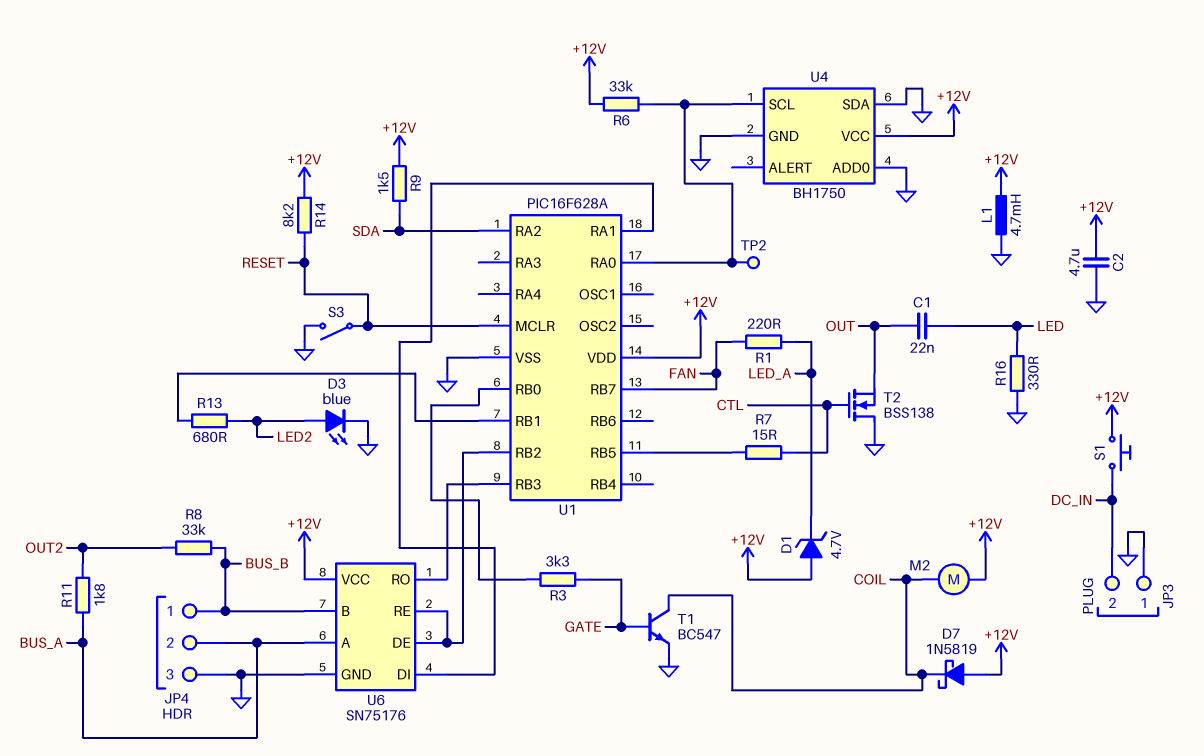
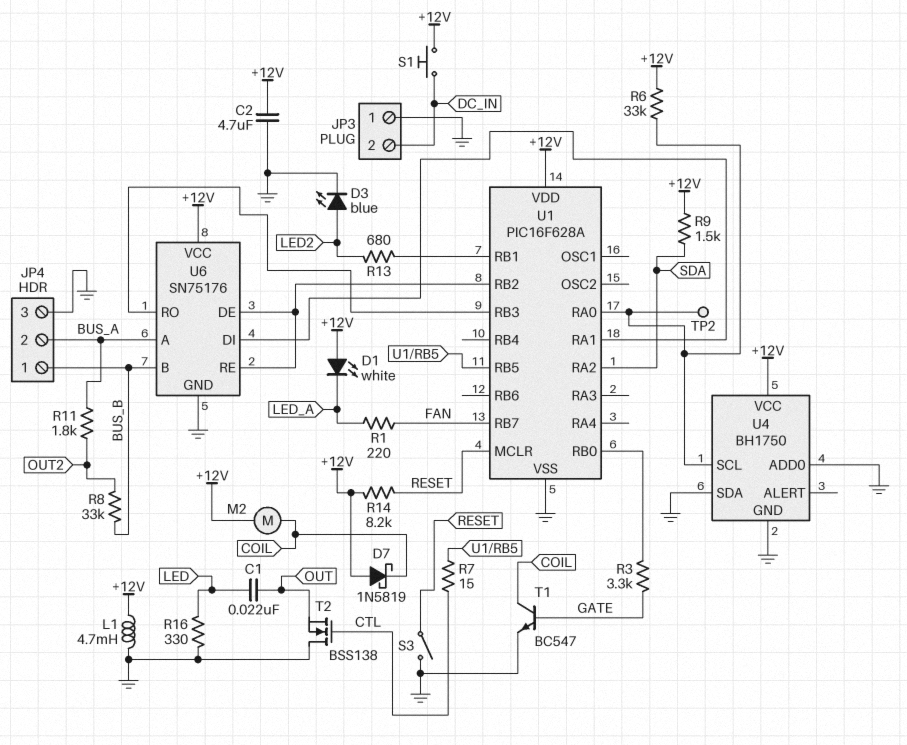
D1: zener 4.7V (A +12V, K LED_A) -> LED white (A +12V, K LED_A)

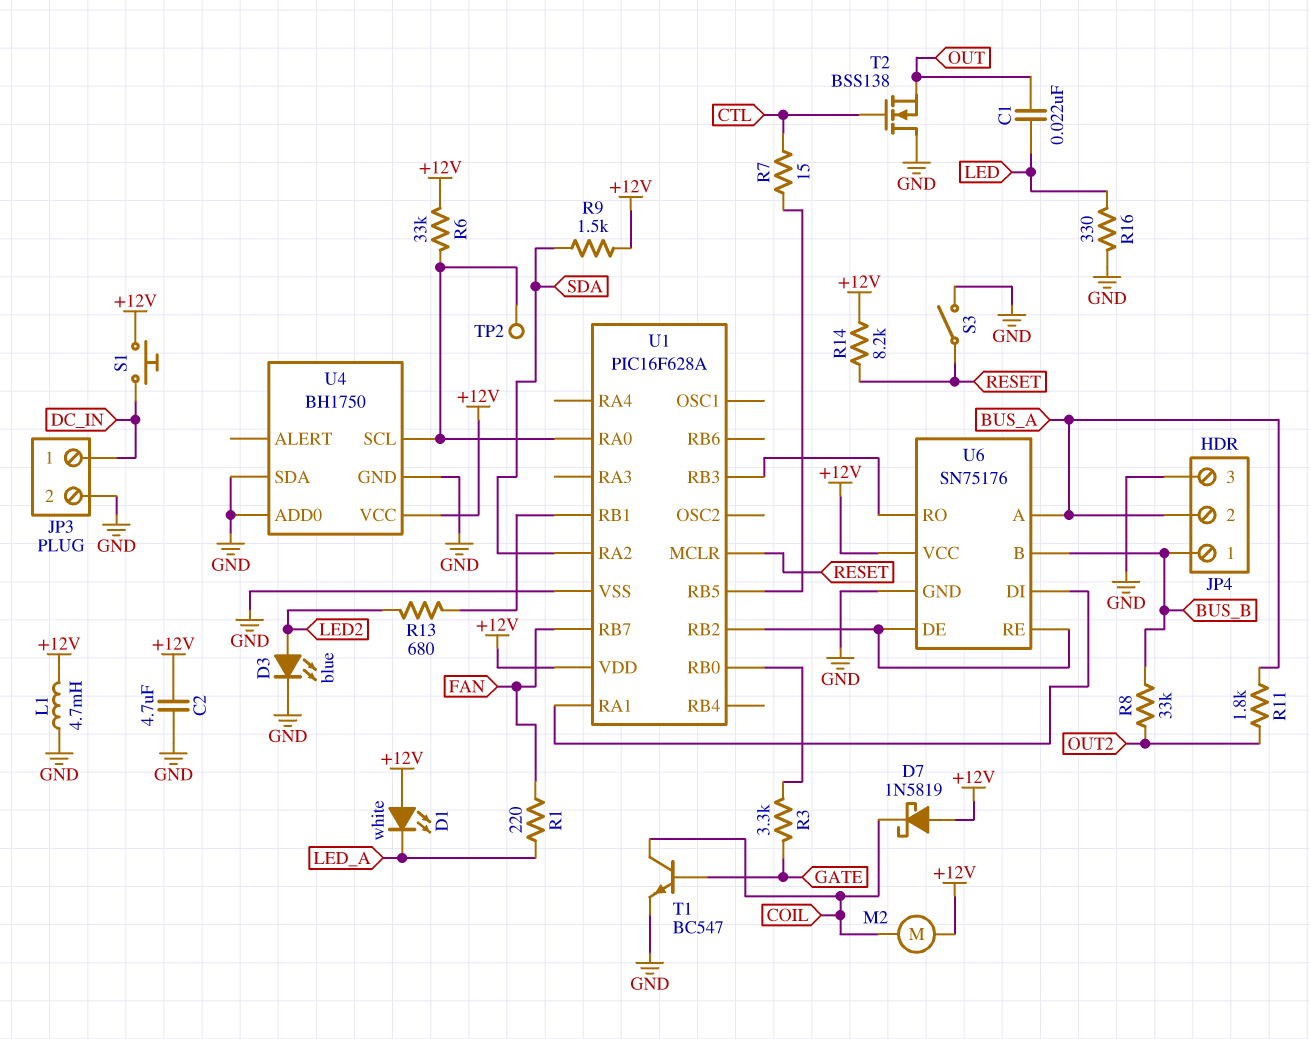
JP3 pin 1: GND -> DC_IN
JP3 pin 2: DC_IN -> GND

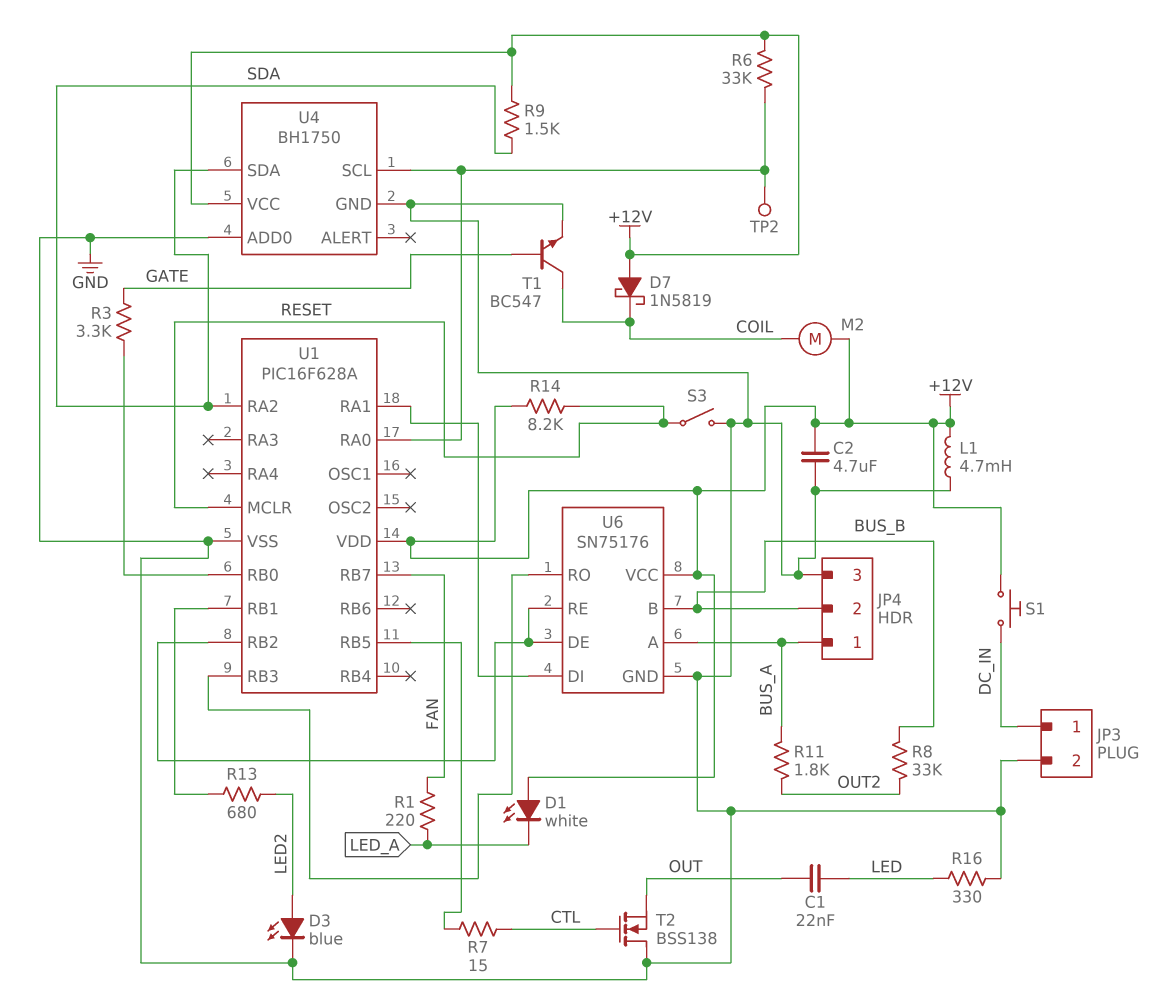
JP4 pin 1: BUS_B -> BUS_A
JP4 pin 2: BUS_A -> BUS_B
U4 pin SDA: GND -> SDA

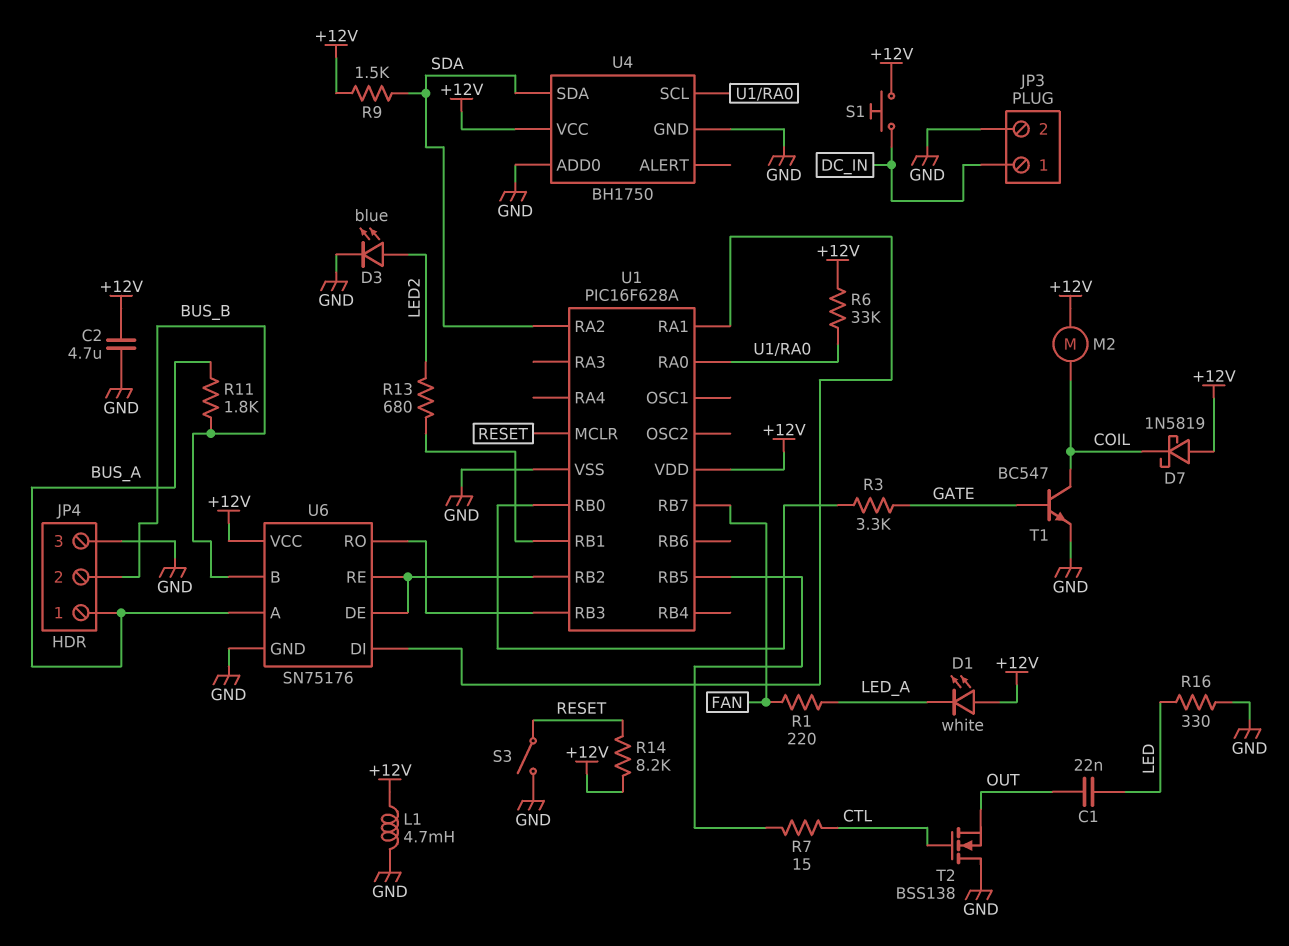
R8: 33k (BUS_B, OUT2) -> none
R11: 1.8k (BUS_A, OUT2) -> 1.8k (BUS_A, BUS_B)
TP2: test point (U1/RA0) -> none

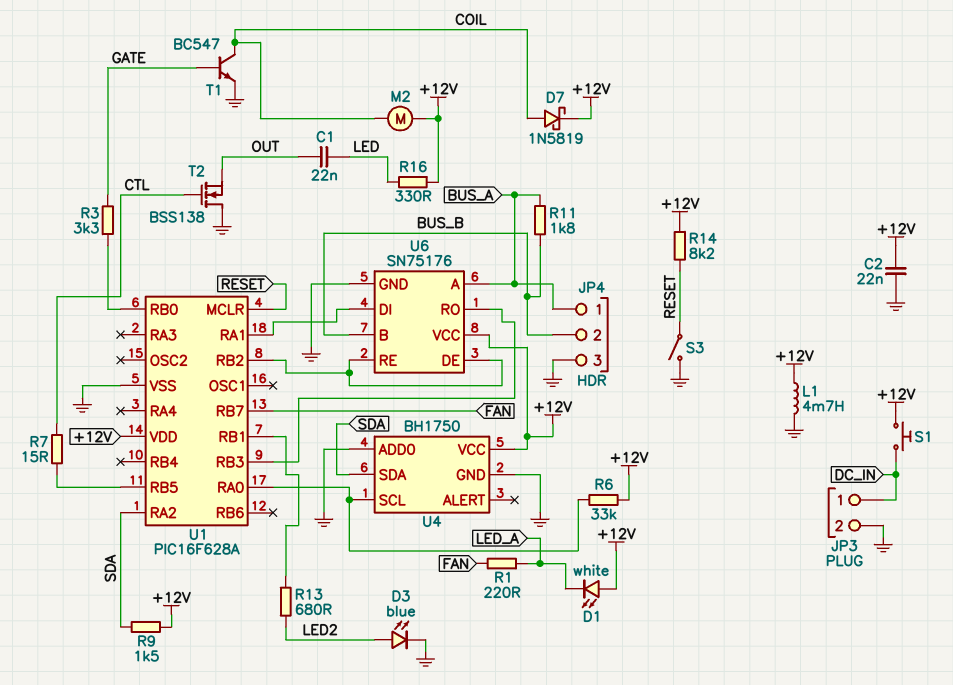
C2: 4.7uF (+12V, GND) -> 22nF (+12V, GND)
D7: schottky 1N5819 (A +12V, K COIL) -> schottky 1N5819 (A COIL, K +12V)
R16: 330 (GND, LED) -> 330 (+12V, LED)

